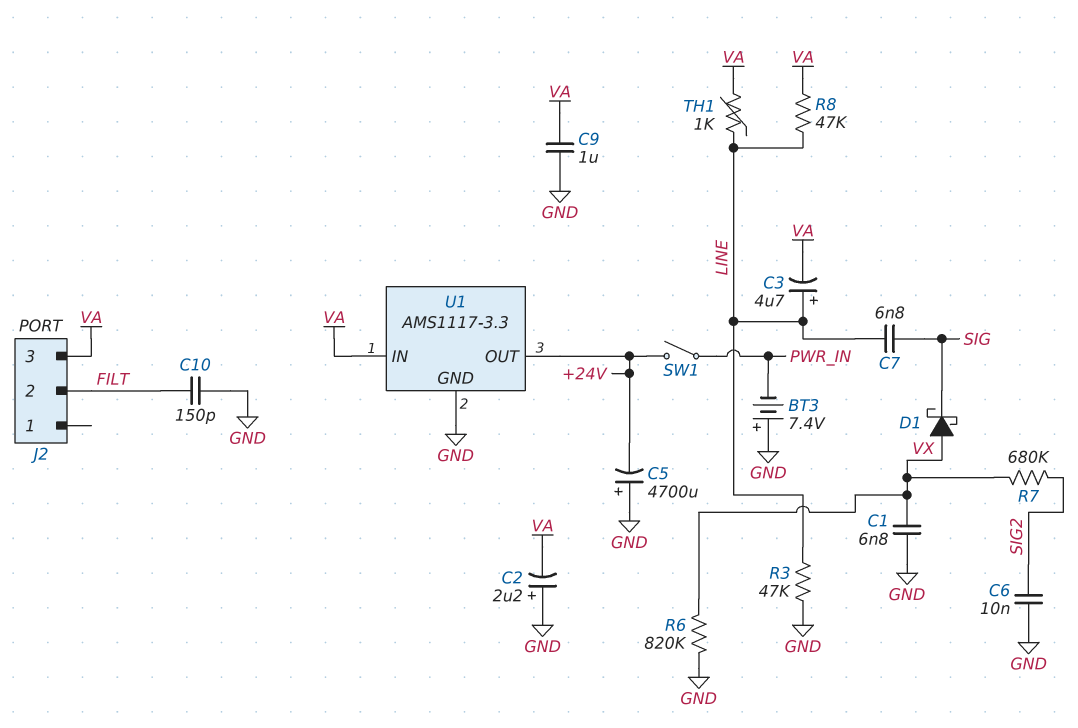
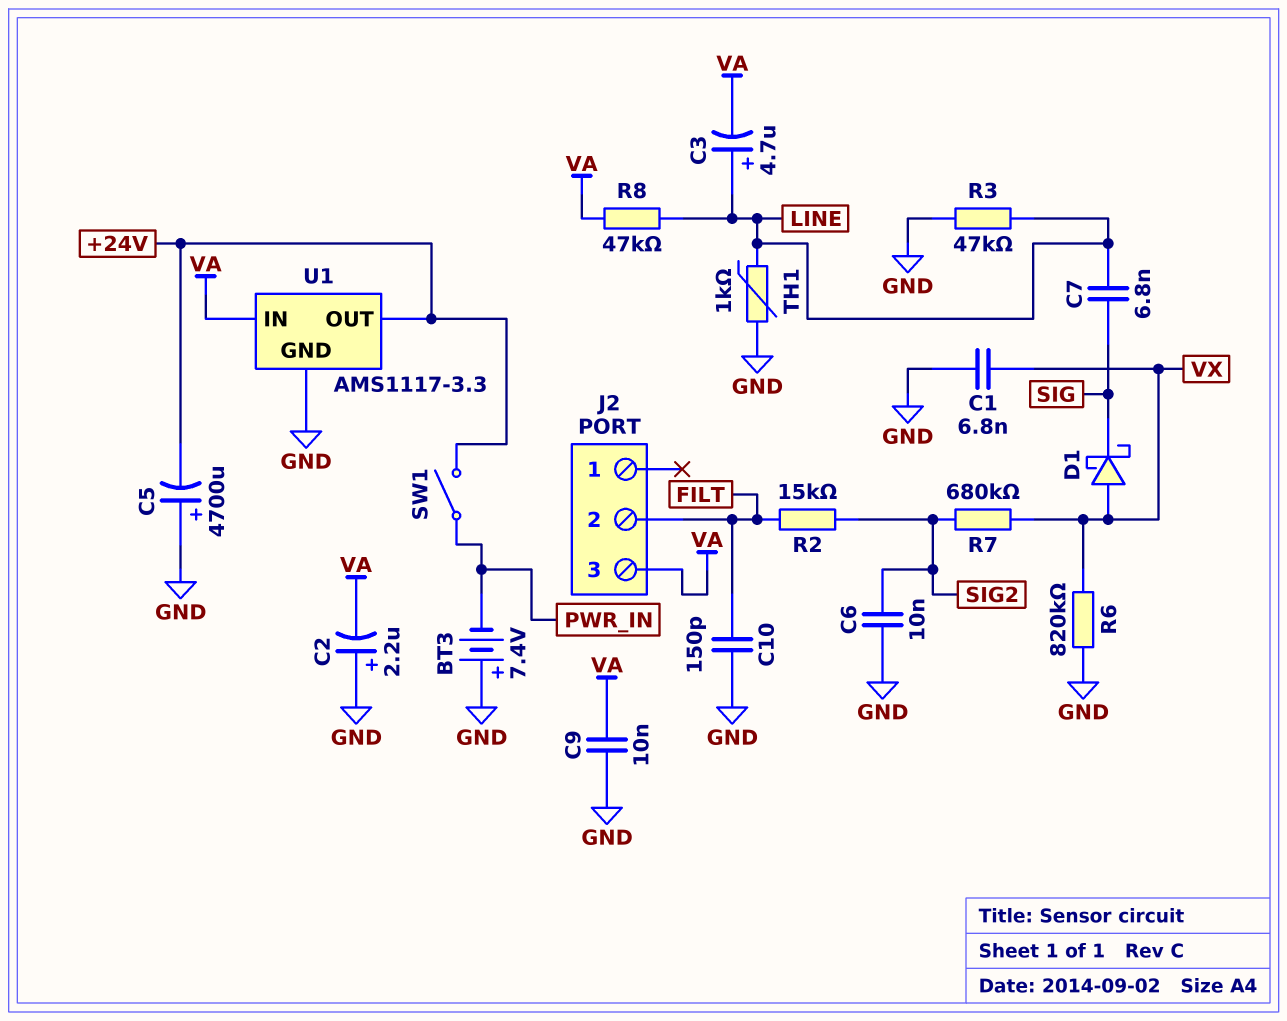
C9: 1uF (GND, VA) -> 10nF (GND, VA)
R2: none -> 15k (FILT, SIG2)
TH1: 1k (LINE, VA) -> 1k (GND, LINE)

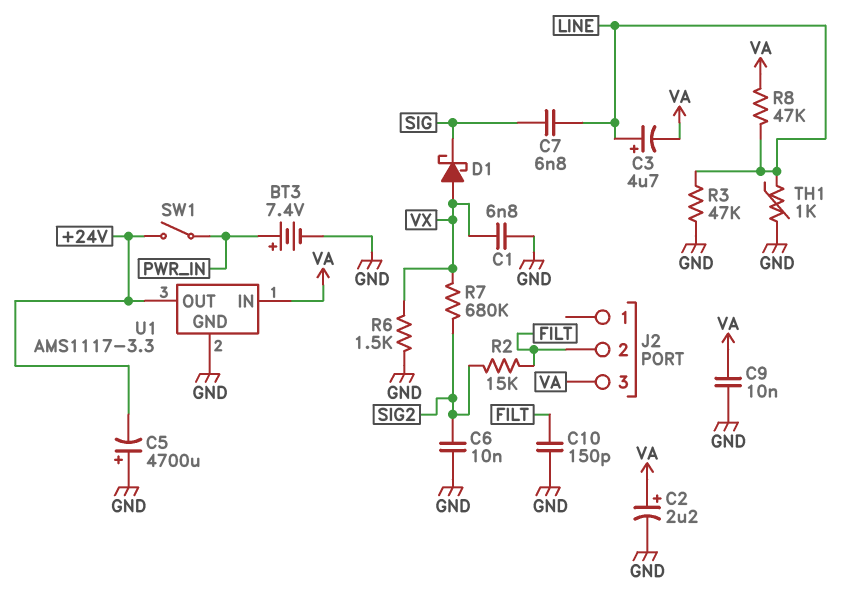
BT3: 7.4V (plus GND, minus PWR_IN) -> 7.4V (plus PWR_IN, minus GND)
C2: 2.2uF (plus GND, minus VA) -> 2.2uF (plus VA, minus GND)
R6: 820k (GND, VX) -> 1.5k (GND, VX)

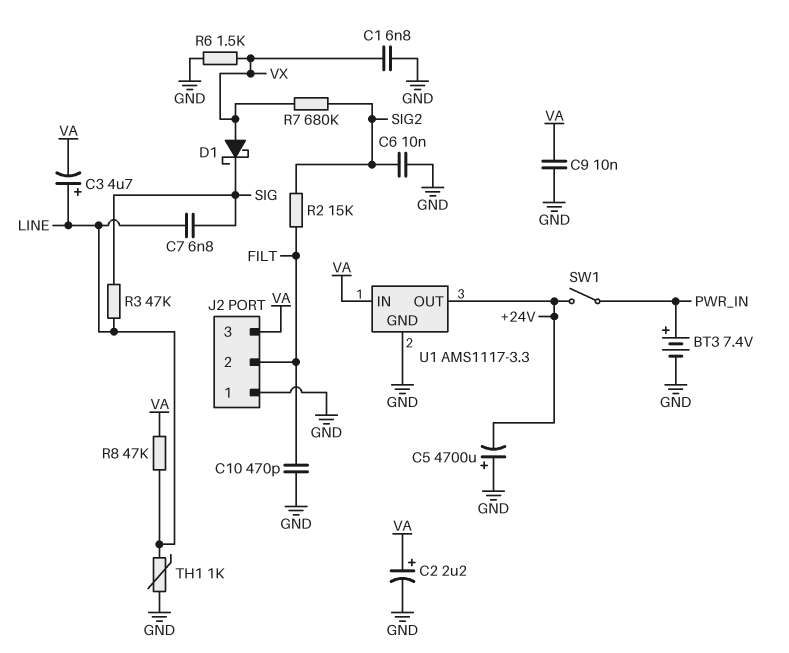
C10: 150pF (FILT, GND) -> 470pF (FILT, GND)
J2 pin 1: none -> GND
R3: 47k (GND, LINE) -> 47k (LINE, SIG)

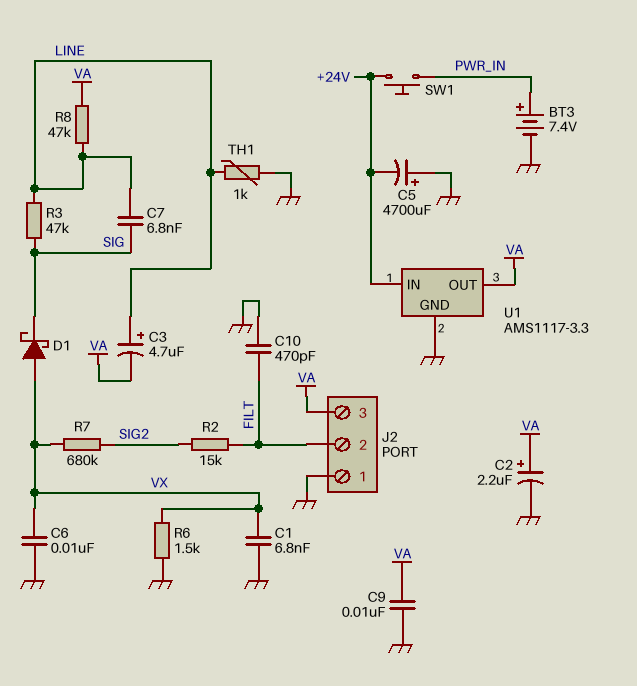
C6: 10nF (GND, SIG2) -> 10nF (GND, VX)
SW1: switch (+24V, PWR_IN) -> button (+24V, PWR_IN)
U1 pin IN: VA -> +24V
U1 pin OUT: +24V -> VA

